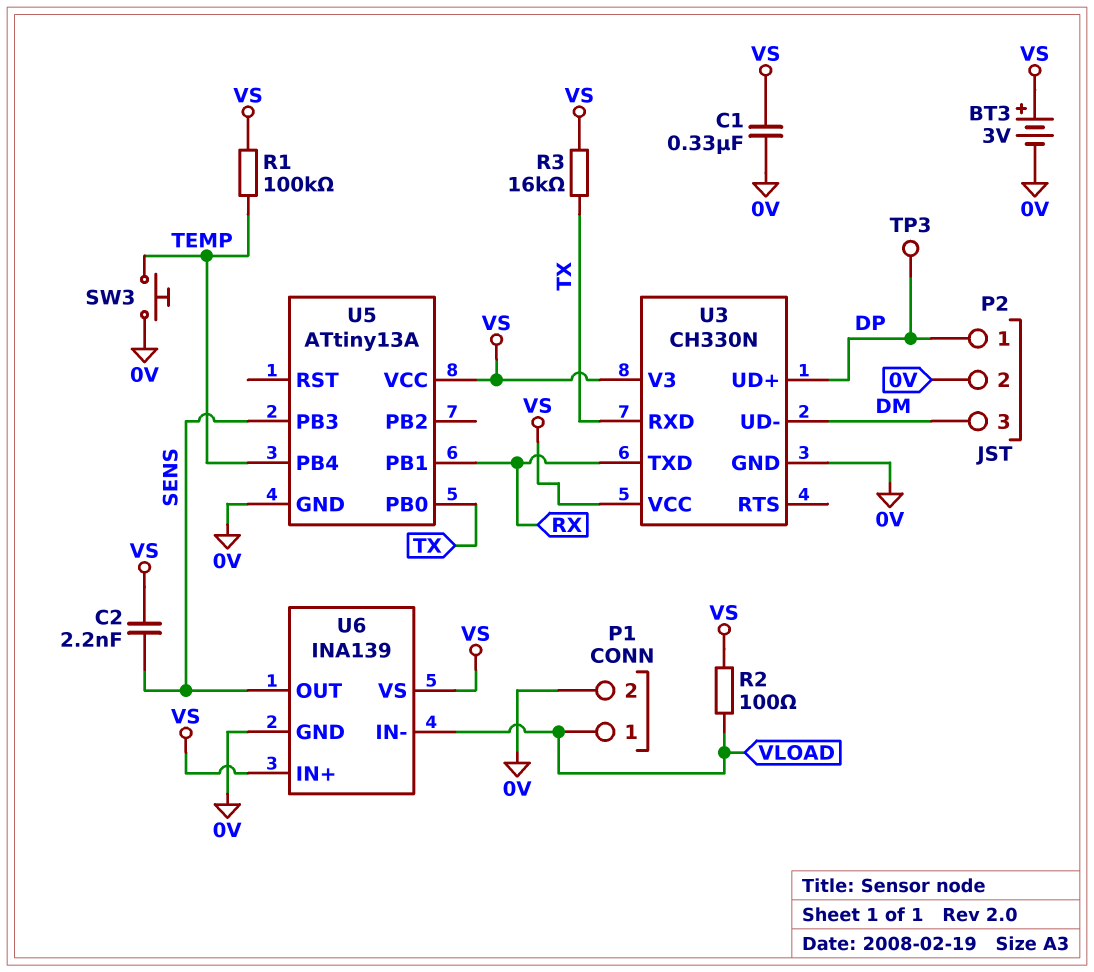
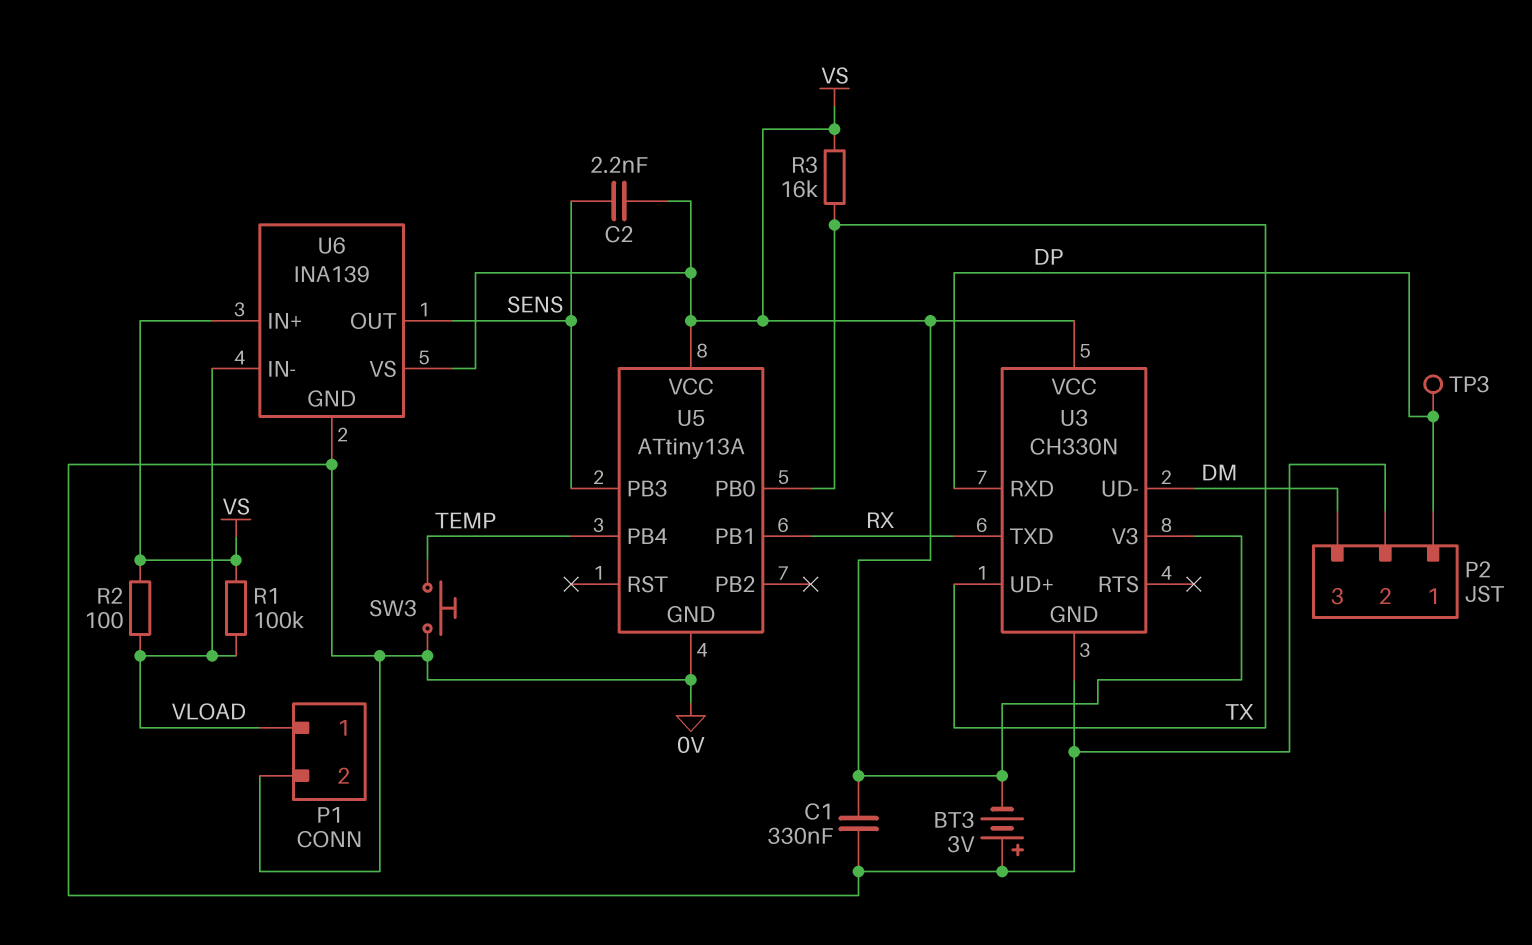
BT3: 3V (plus VS, minus 0V) -> 3V (plus 0V, minus VS)
R1: 100k (TEMP, VS) -> 100k (VLOAD, VS)
U3 pin RXD: TX -> DP
U3 pin UD+: DP -> TX

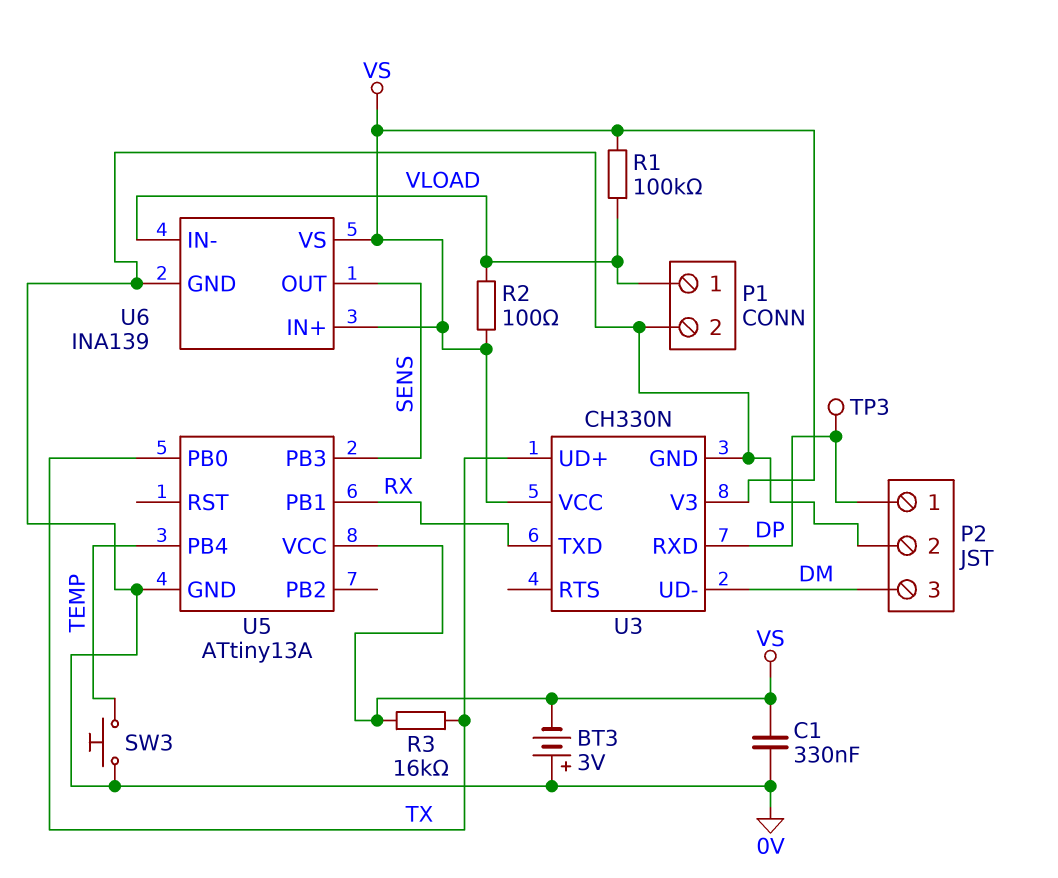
C2: 2.2nF (SENS, VS) -> none

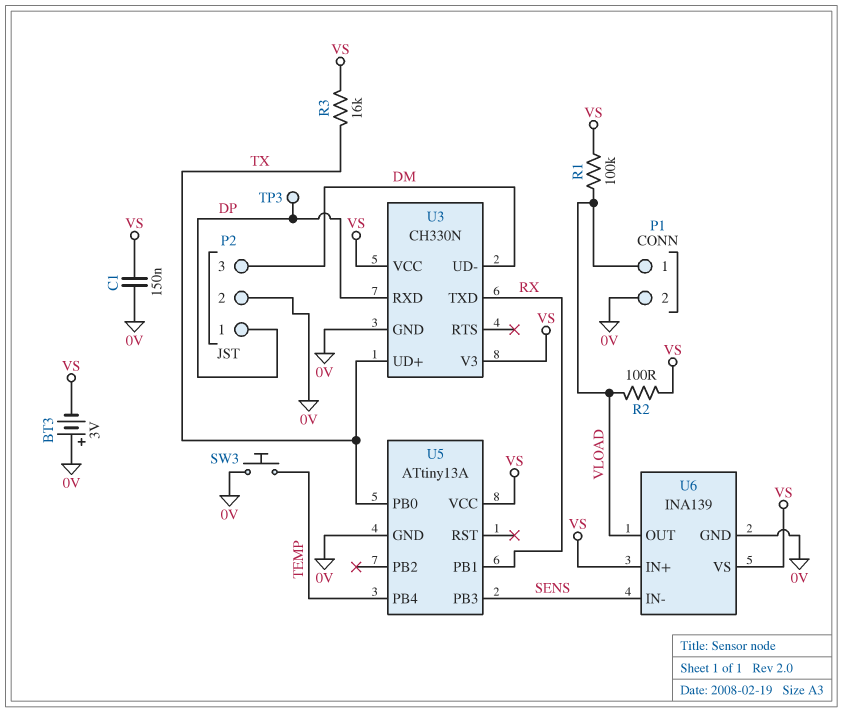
C1: 330nF (0V, VS) -> 150nF (0V, VS)
U6 pin IN-: VLOAD -> SENS
U6 pin OUT: SENS -> VLOAD

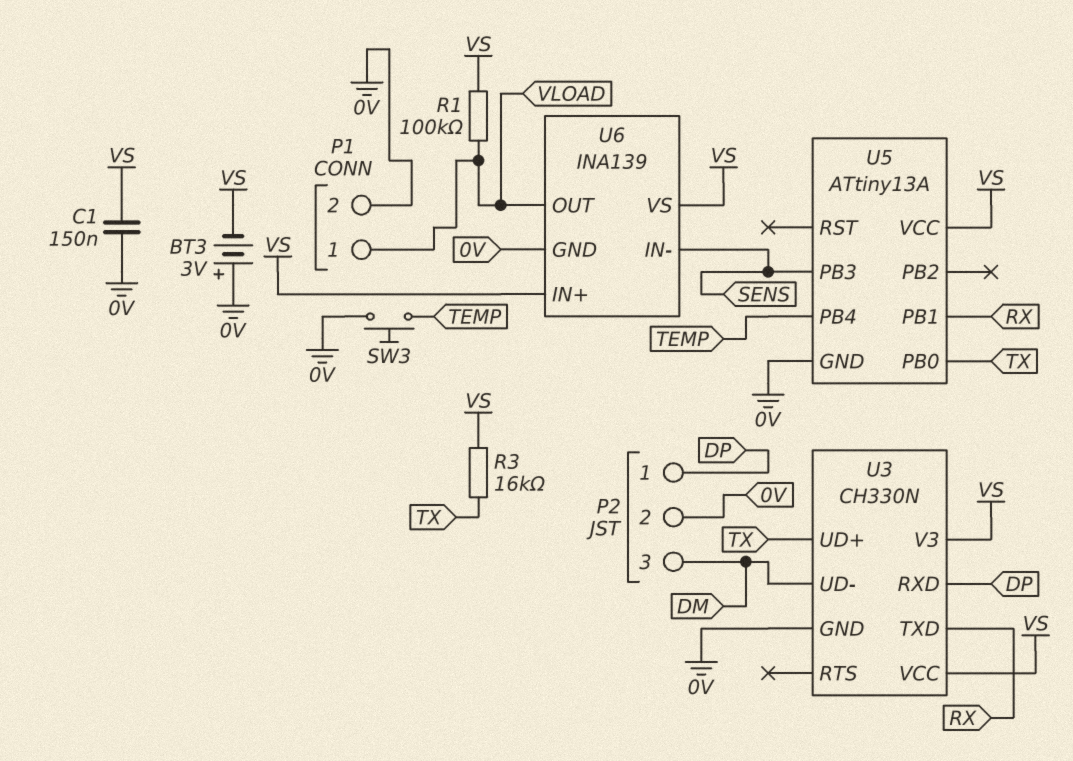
R2: 100 (VLOAD, VS) -> none
TP3: test point (DP) -> none

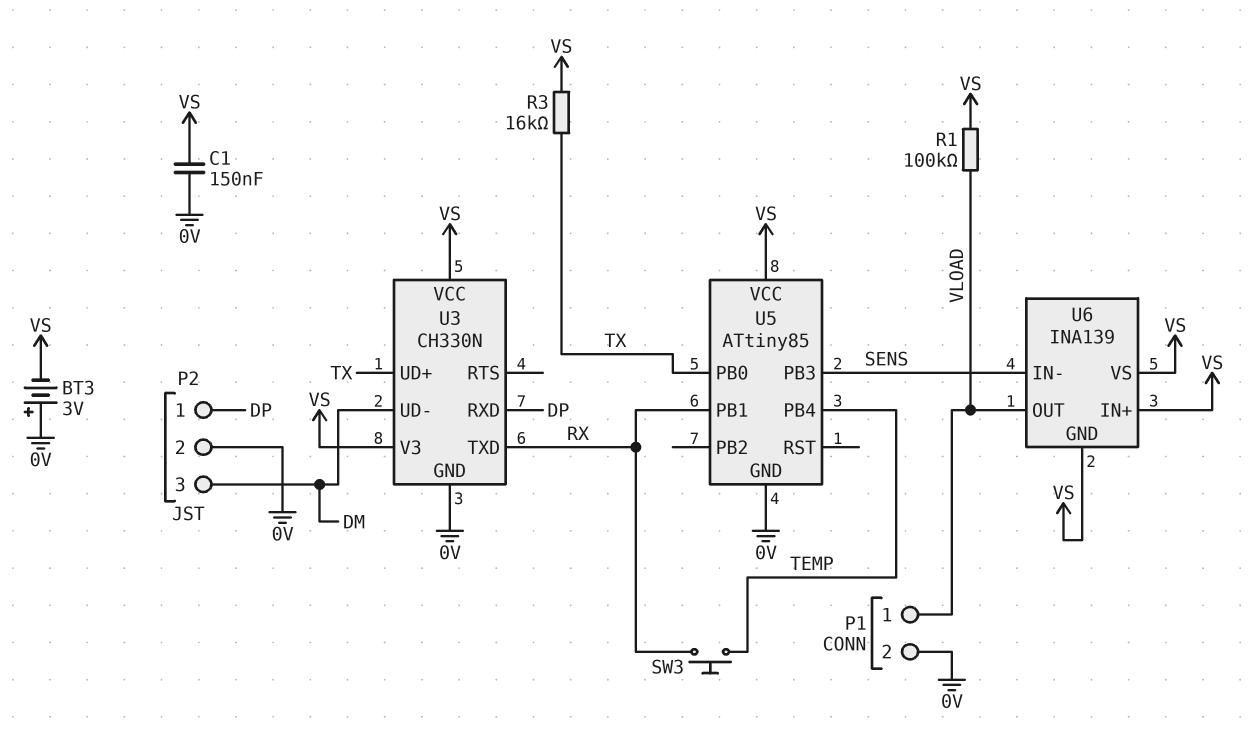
SW3: button (0V, TEMP) -> button (RX, TEMP)
U5: ATtiny13A -> ATtiny85
U6 pin GND: 0V -> VS

